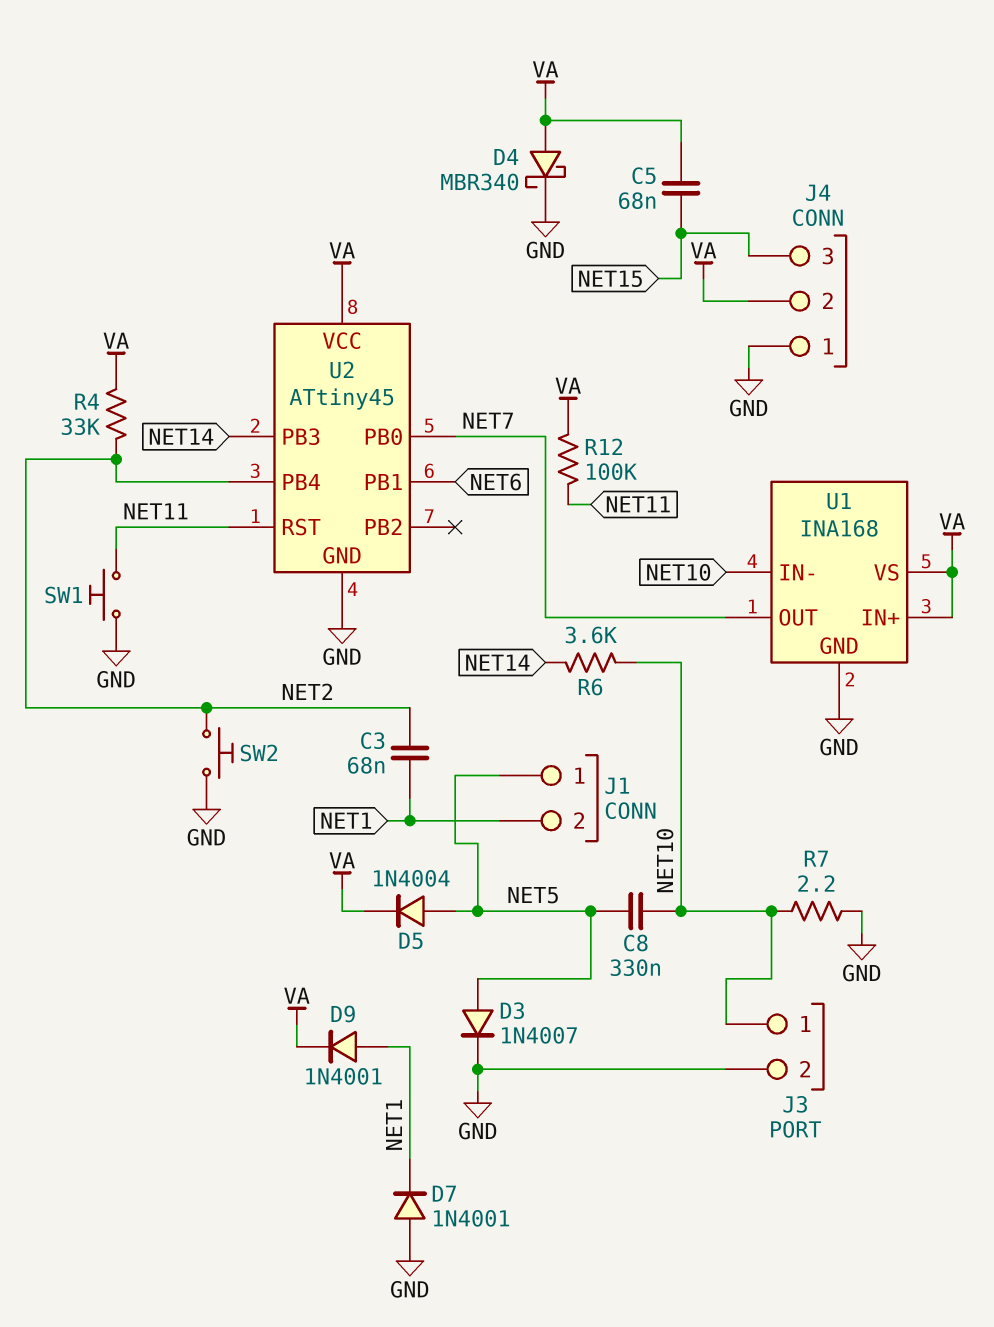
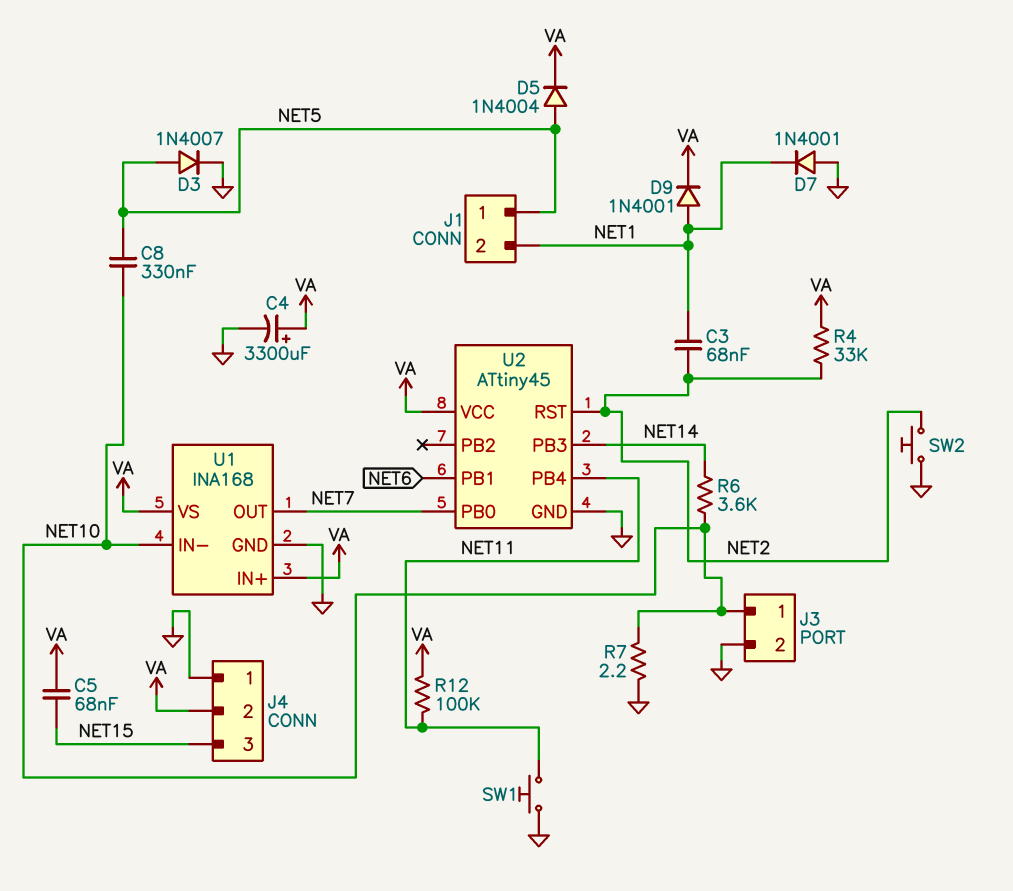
C4: none -> 3300uF (plus VA, minus GND)
D4: schottky MBR340 (A VA, K GND) -> none
U2 pin PB4: NET2 -> NET11
U2 pin RST: NET11 -> NET2

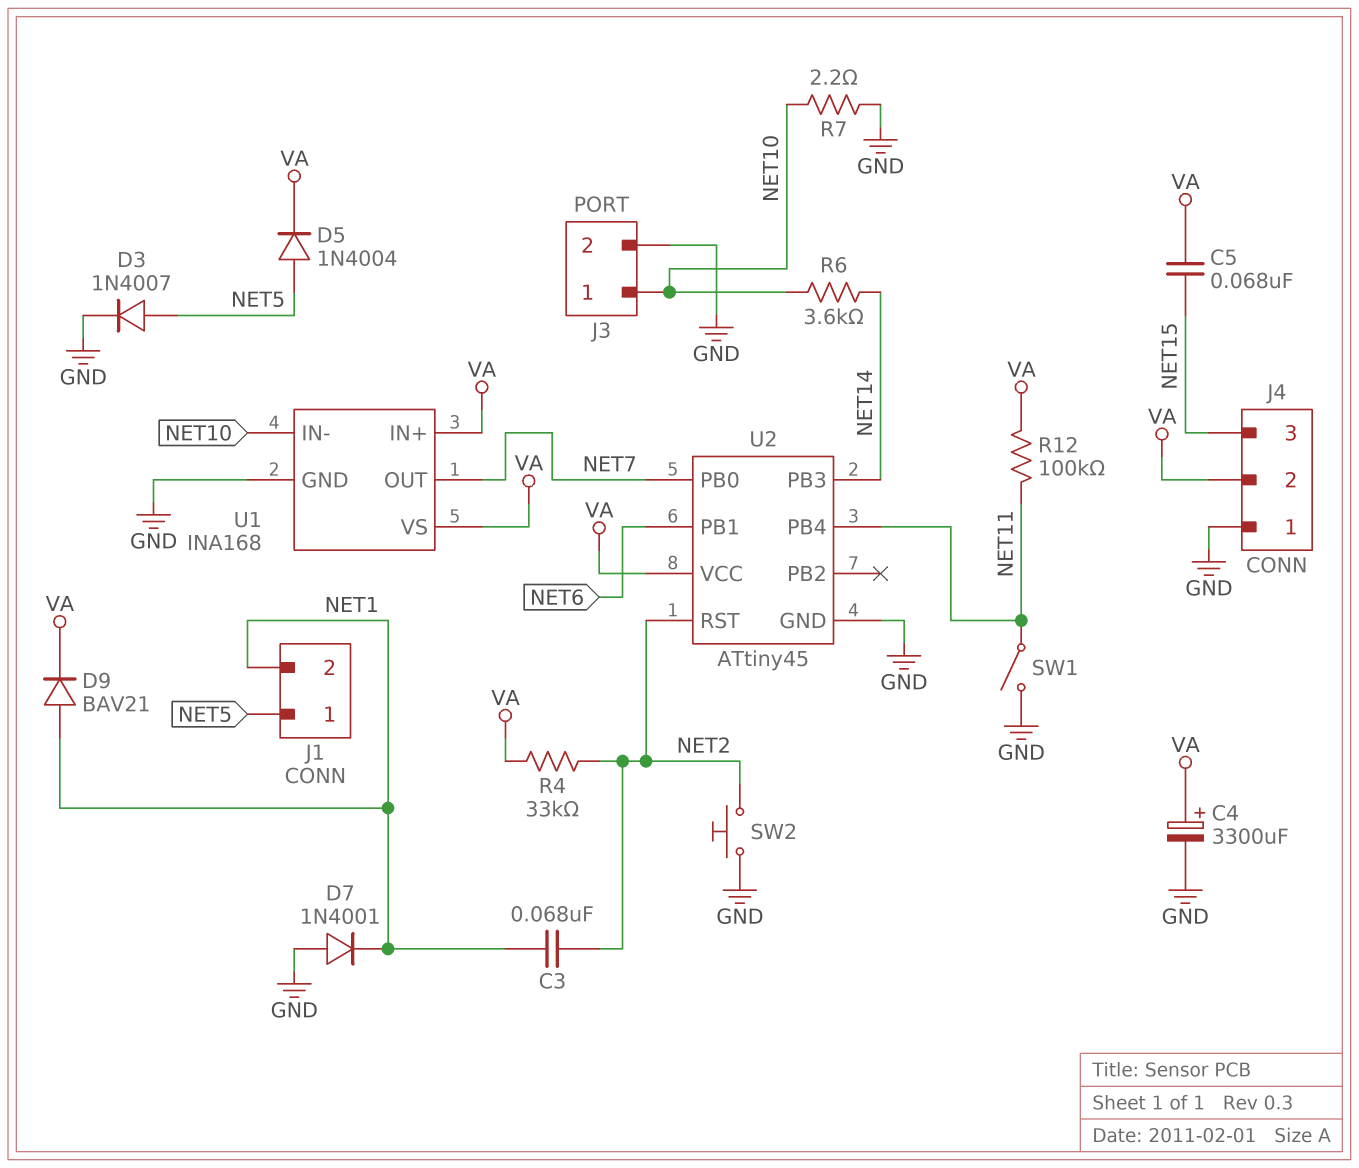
C8: 330nF (NET5, NET10) -> none
D9: diode 1N4001 (A NET1, K VA) -> diode BAV21 (A NET1, K VA)
SW1: button (GND, NET11) -> switch (GND, NET11)

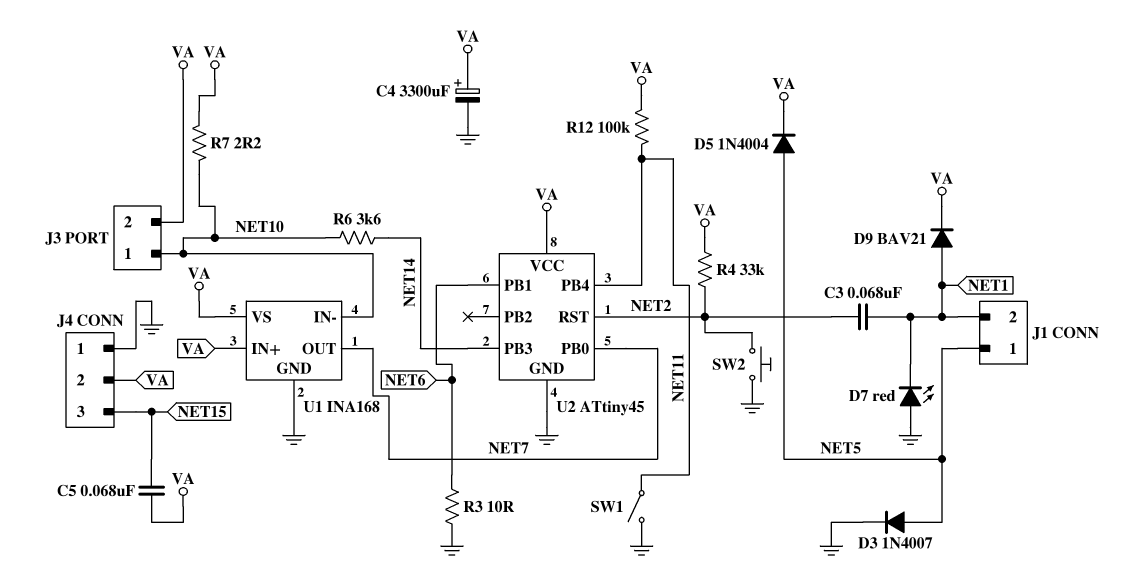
D7: diode 1N4001 (A GND, K NET1) -> LED red (A GND, K NET1)
J3 pin 2: GND -> VA
R3: none -> 10 (GND, NET6)
R7: 2.2 (GND, NET10) -> 2.2 (NET10, VA)

